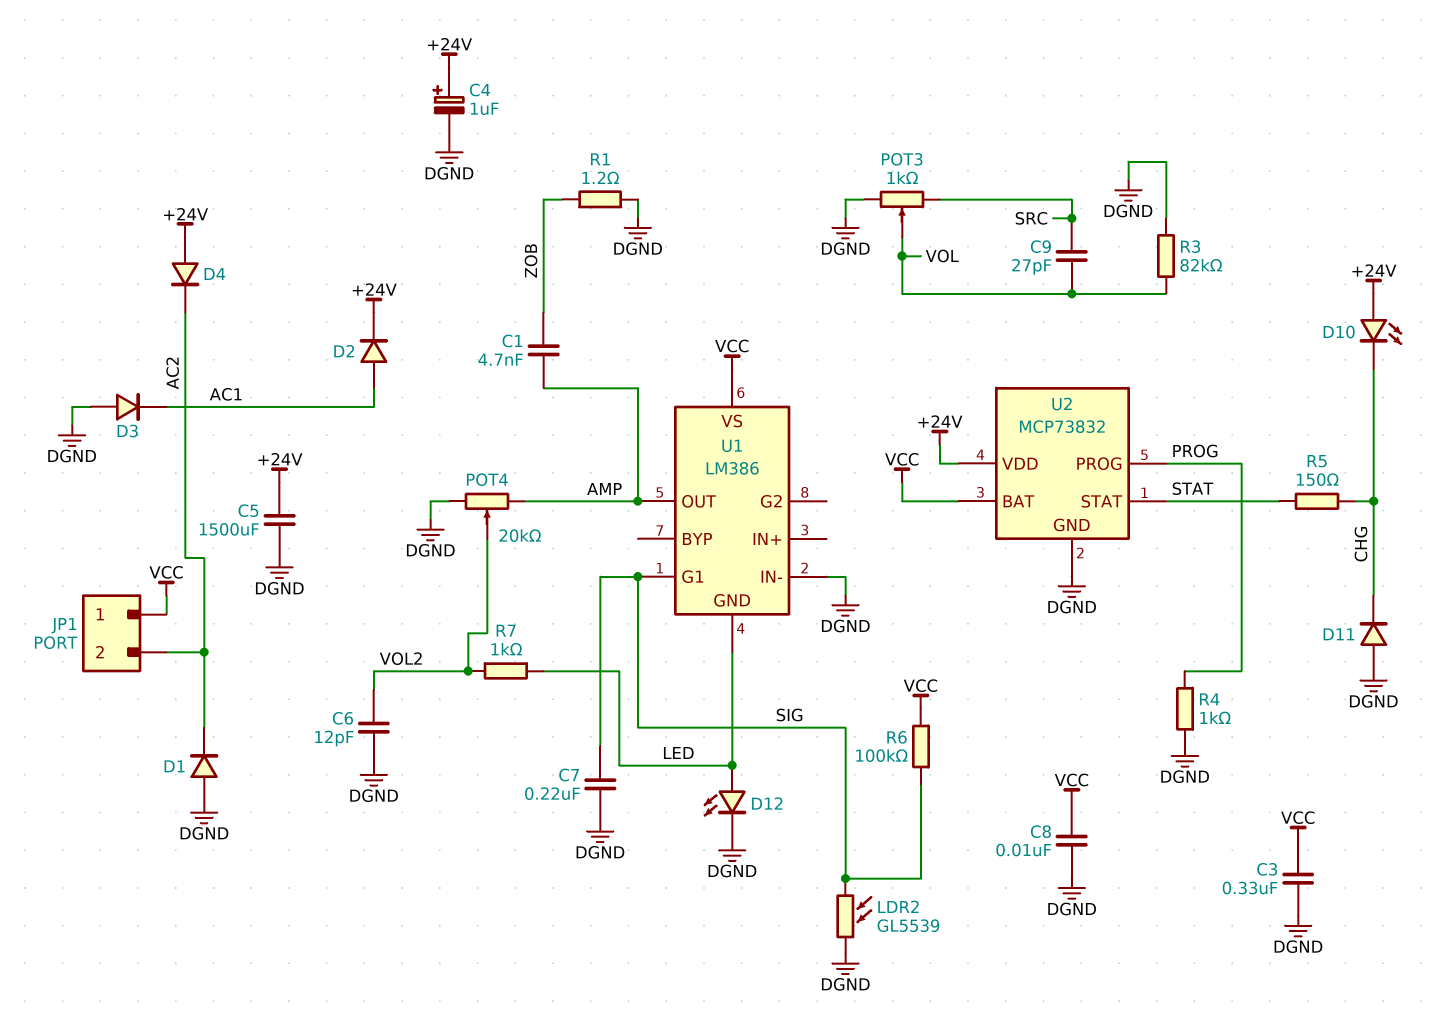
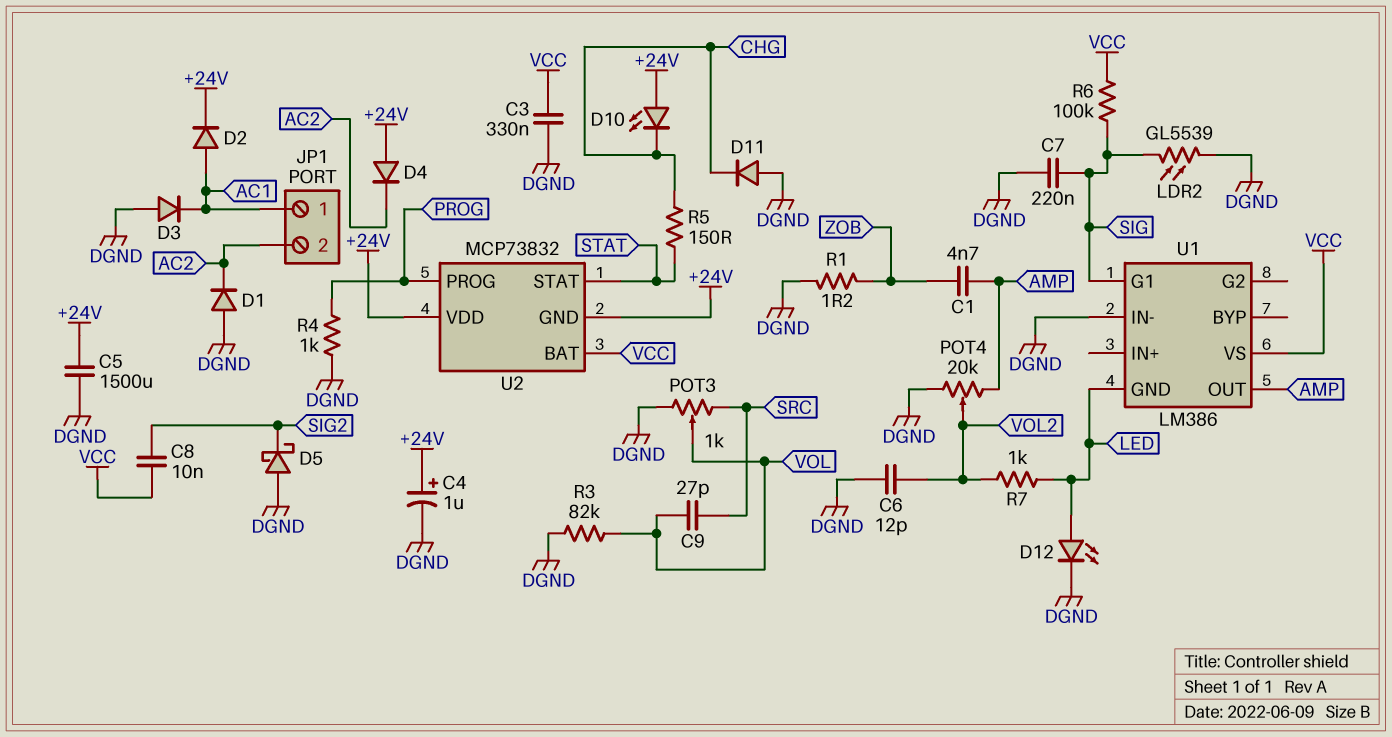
C8: 10nF (DGND, VCC) -> 10nF (SIG2, VCC)
D5: none -> schottky (A DGND, K SIG2)
JP1 pin 1: VCC -> AC1
U2 pin GND: DGND -> +24V

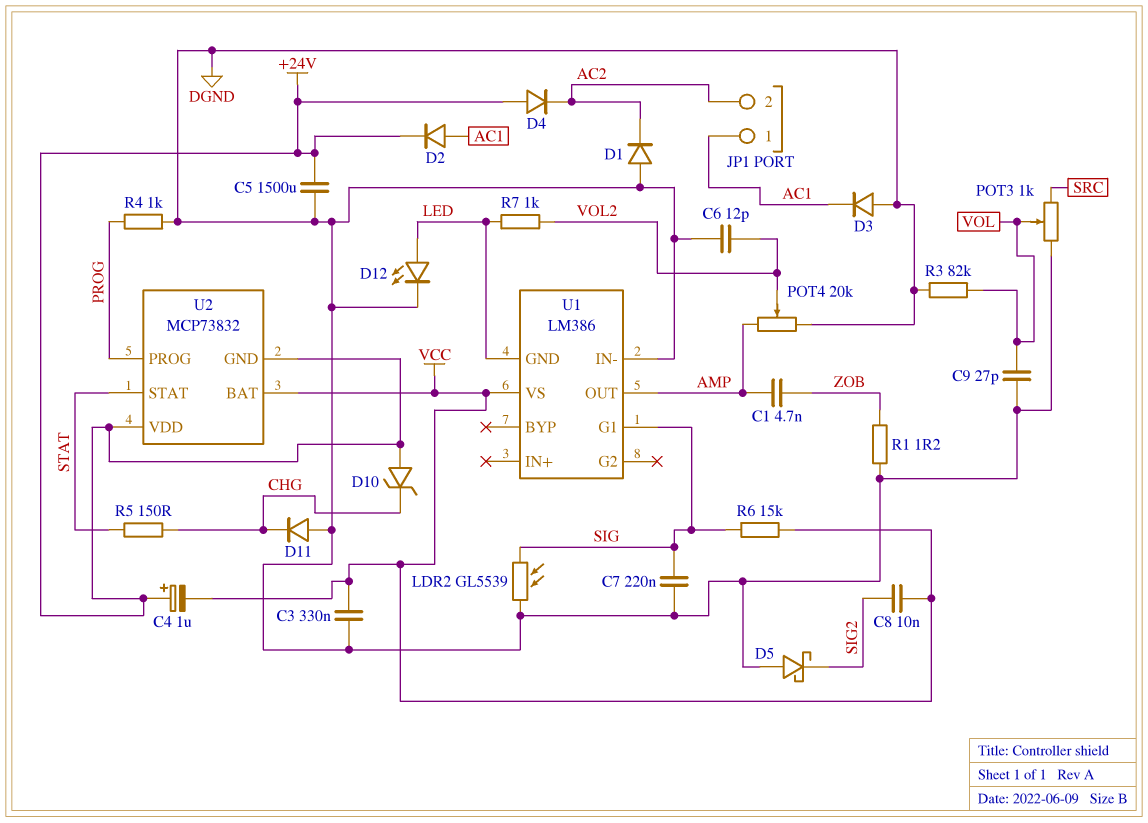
C4: 1uF (plus +24V, minus DGND) -> 1uF (plus +24V, minus VCC)
C9: 27pF (SRC, VOL) -> 27pF (DGND, VOL)
D10: LED (A +24V, K CHG) -> zener (A +24V, K CHG)
R6: 100k (SIG, VCC) -> 15k (SIG, VCC)

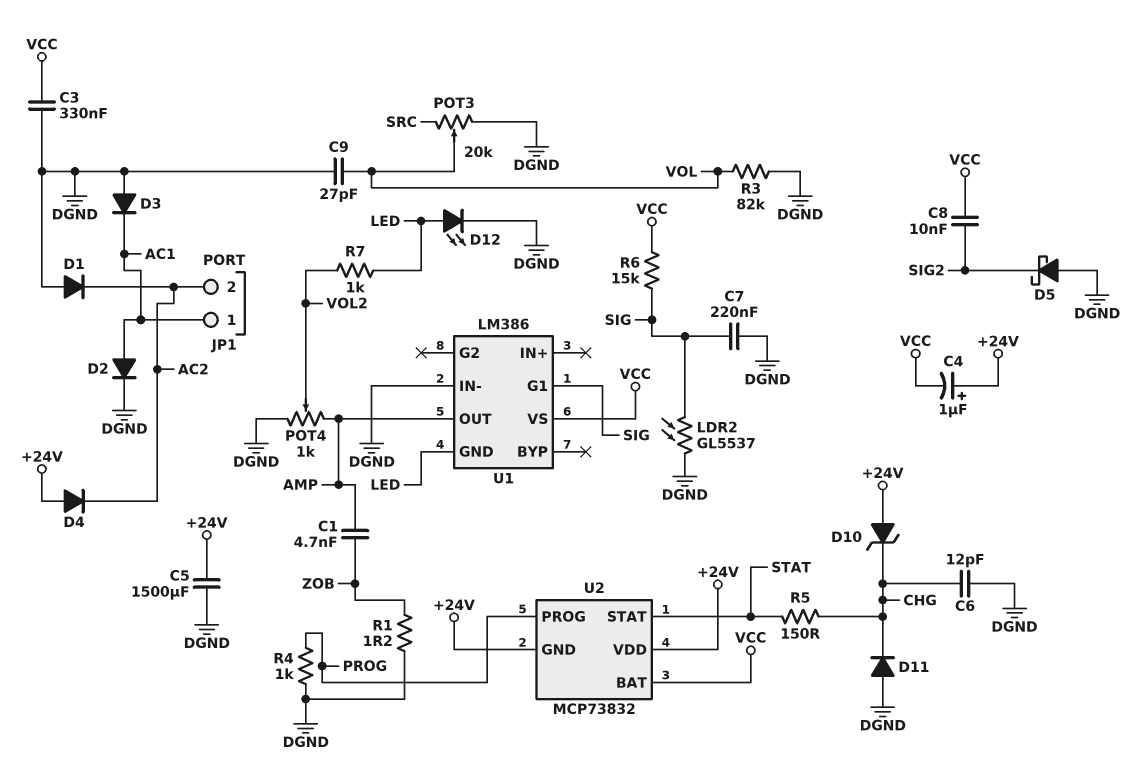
C6: 12pF (DGND, VOL2) -> 12pF (CHG, DGND)
D2: diode (A AC1, K +24V) -> diode (A AC1, K DGND)
LDR2: GL5539 (DGND, SIG) -> GL5537 (DGND, SIG)
POT3: 1k (DGND, SRC, wiper VOL) -> 20k (DGND, SRC, wiper VOL)
POT4: 20k (AMP, DGND, wiper VOL2) -> 1k (AMP, DGND, wiper VOL2)

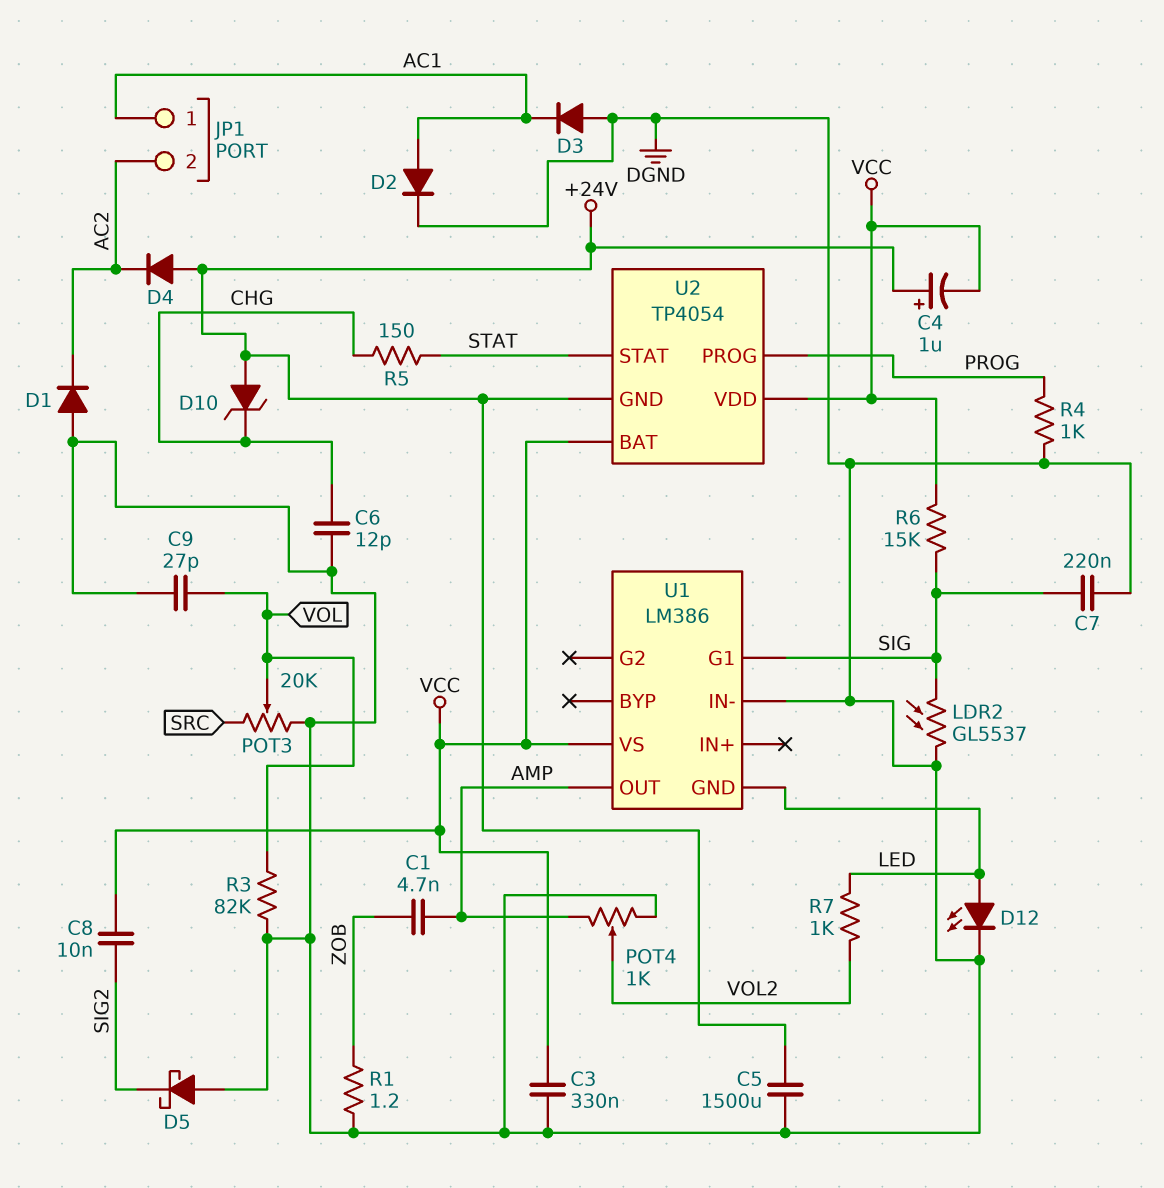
D11: diode (A DGND, K CHG) -> none
U2: MCP73832 -> TP4054
U2 pin VDD: +24V -> VCC

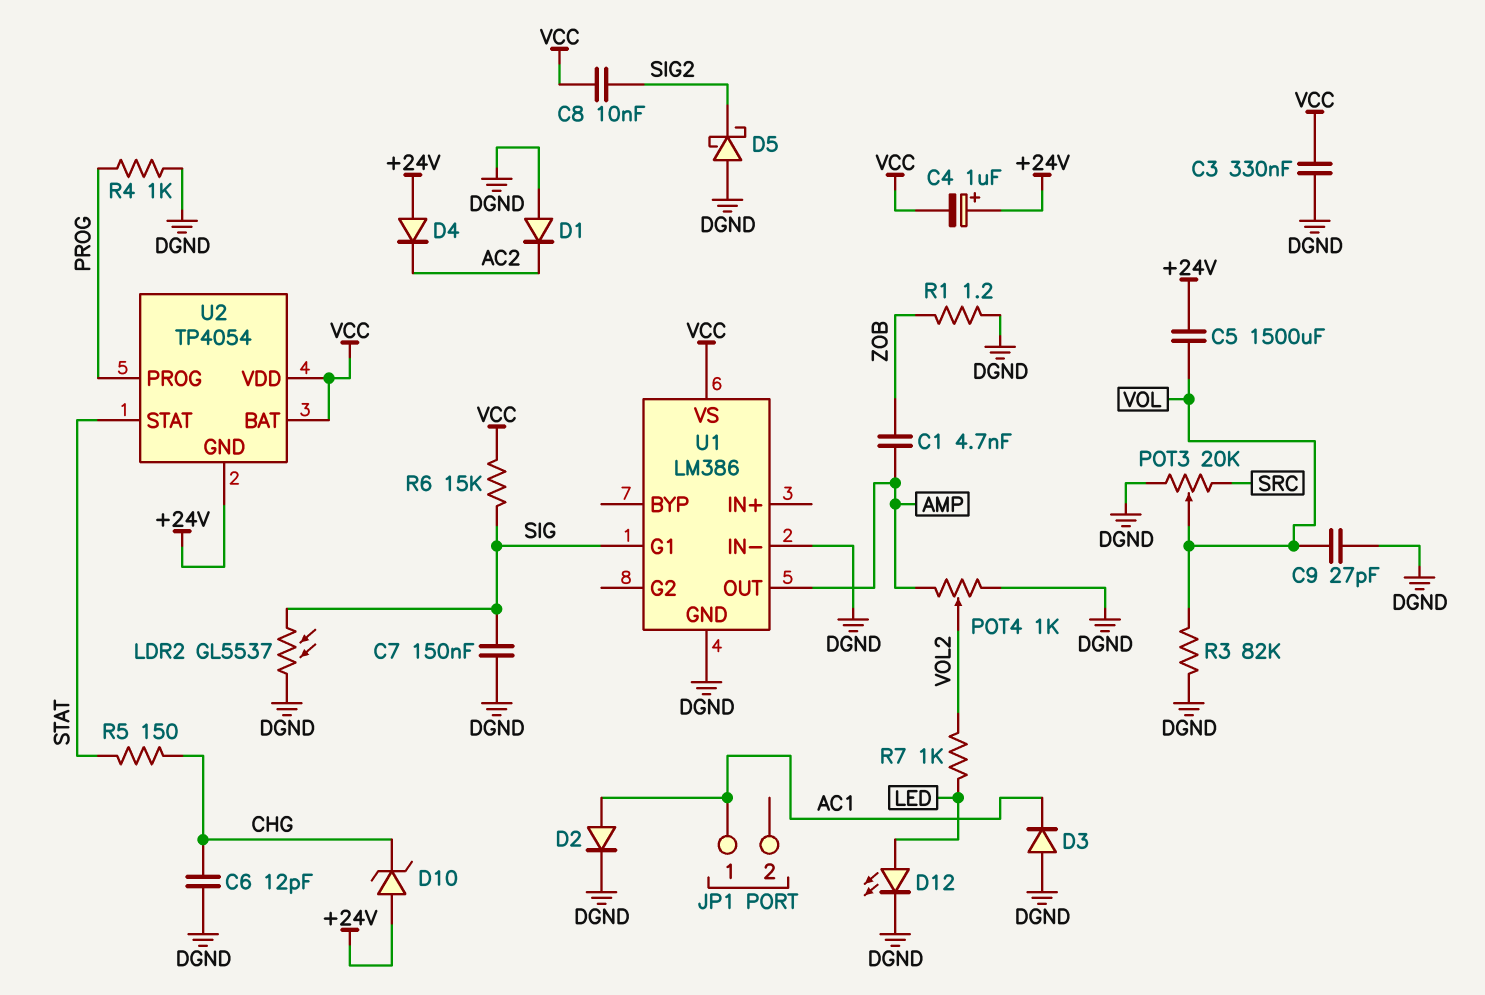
C5: 1500uF (+24V, DGND) -> 1500uF (+24V, VOL)
C7: 220nF (DGND, SIG) -> 150nF (DGND, SIG)
JP1 pin 2: AC2 -> none
U1 pin GND: LED -> DGND

